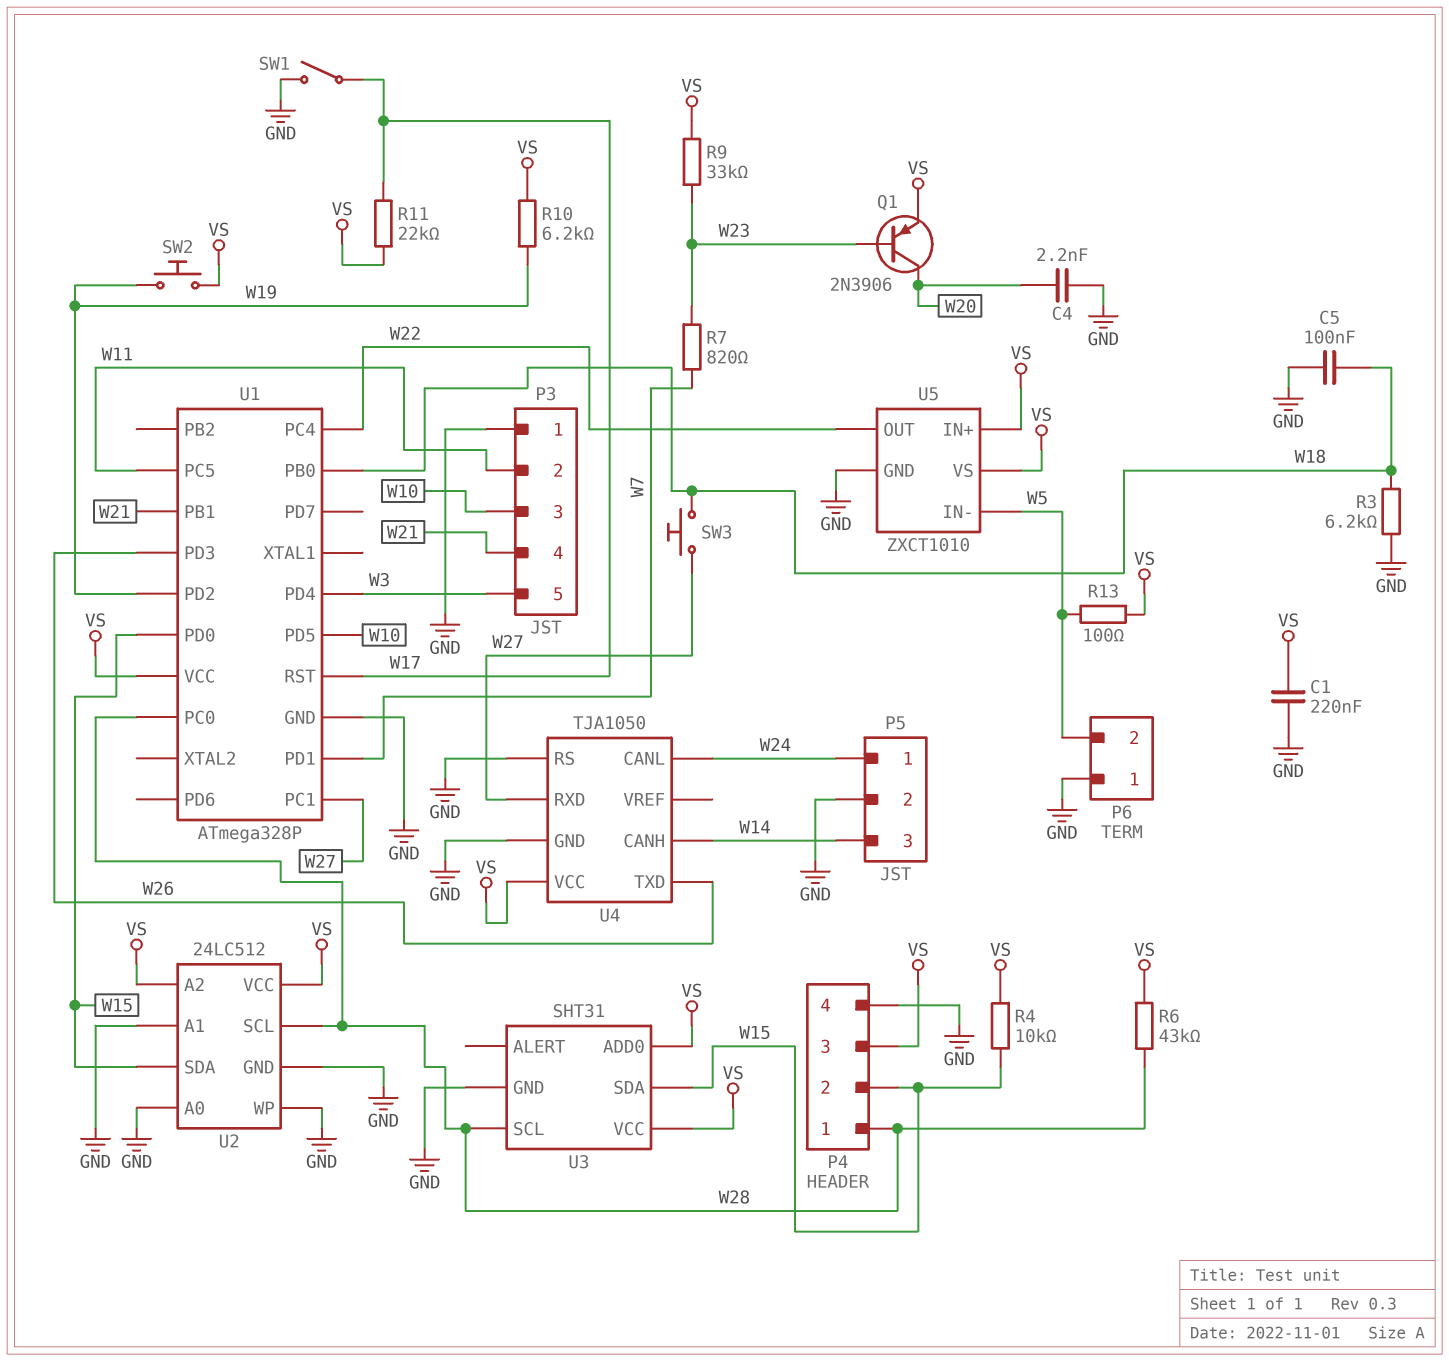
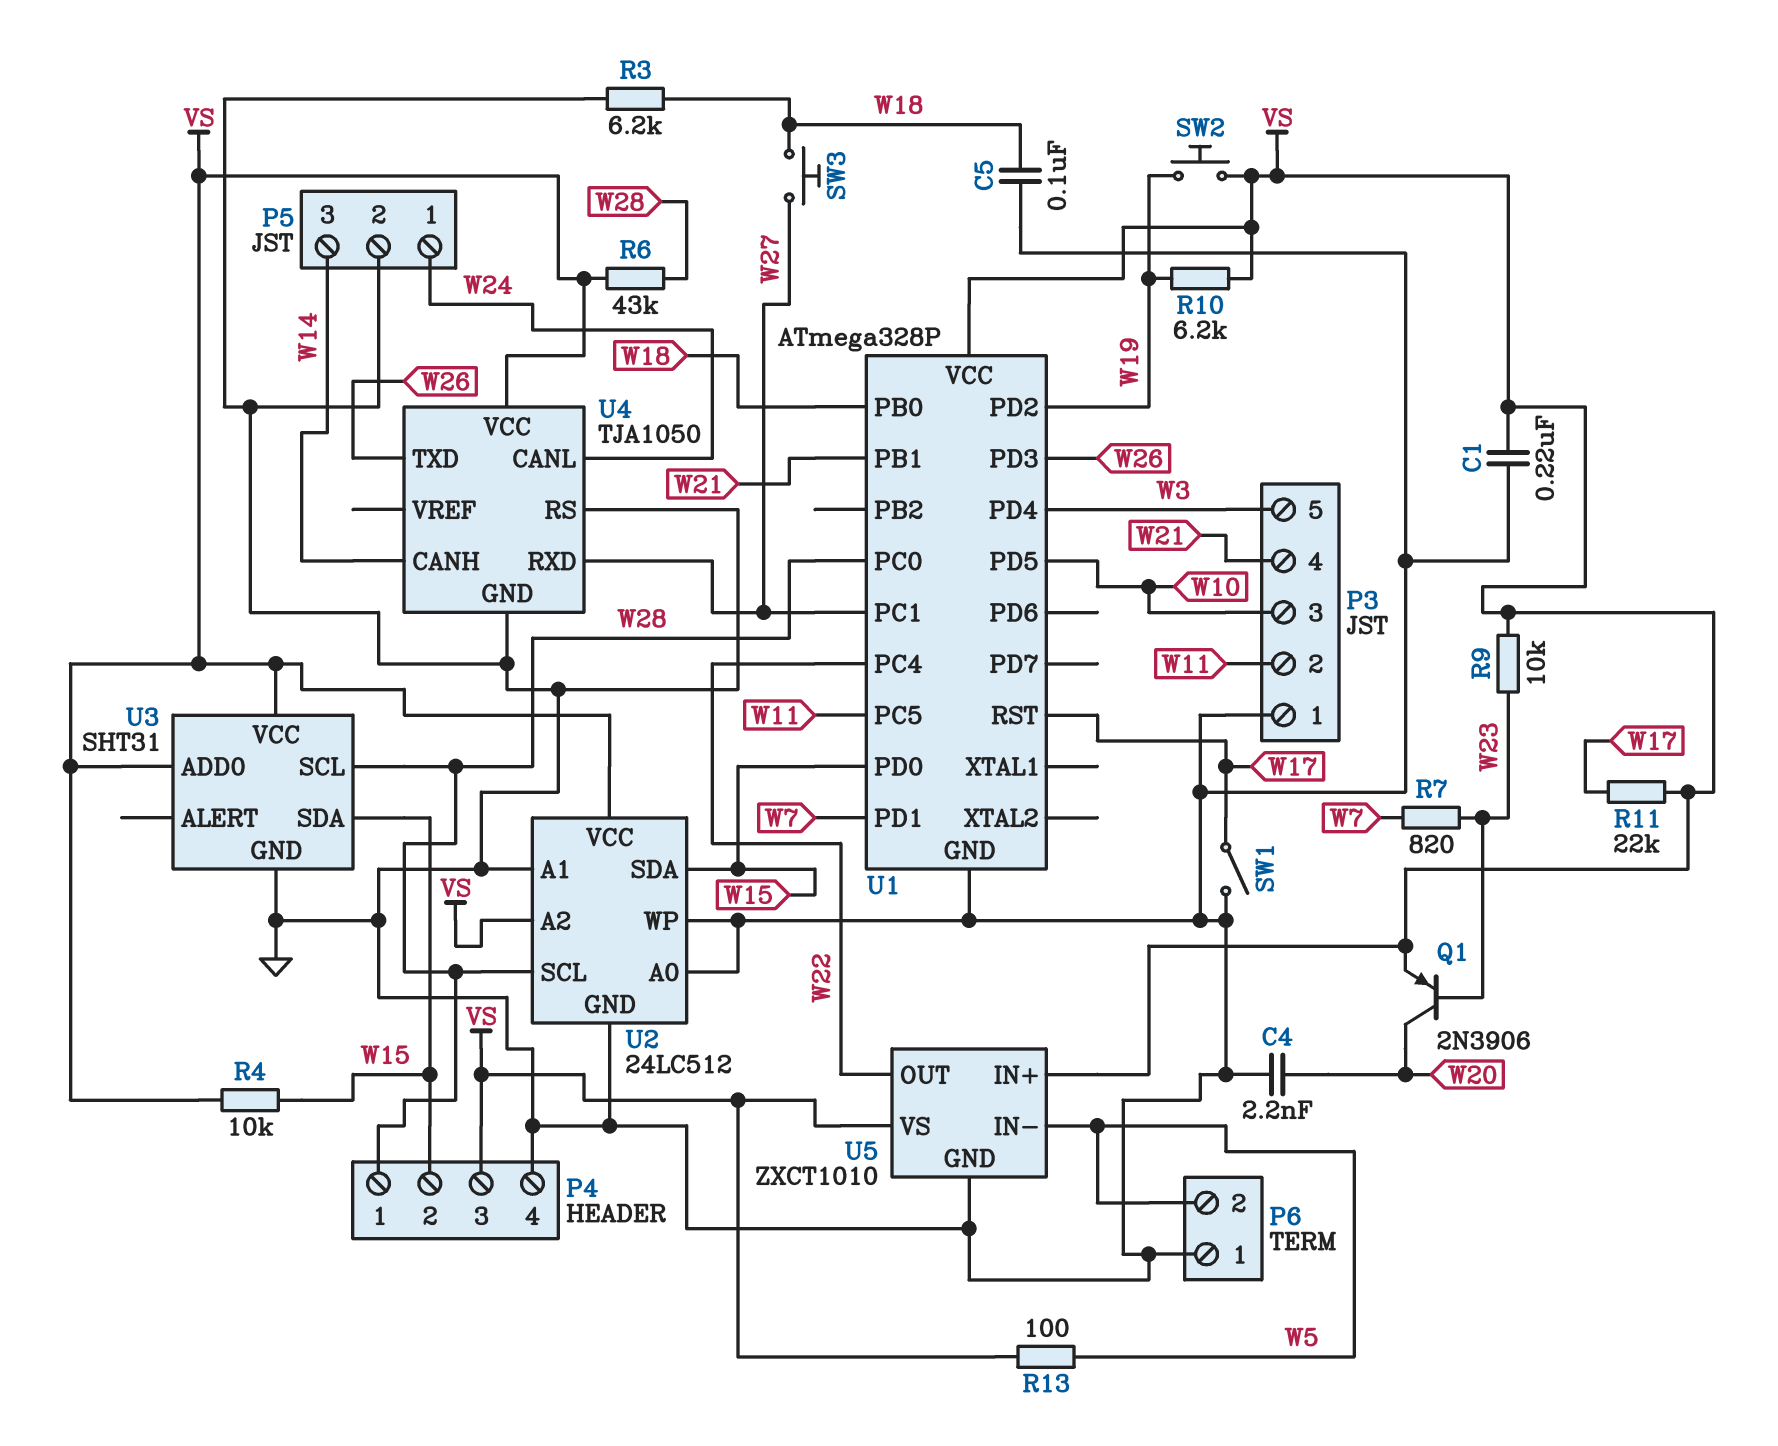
R9: 33k (VS, W23) -> 10k (VS, W23)

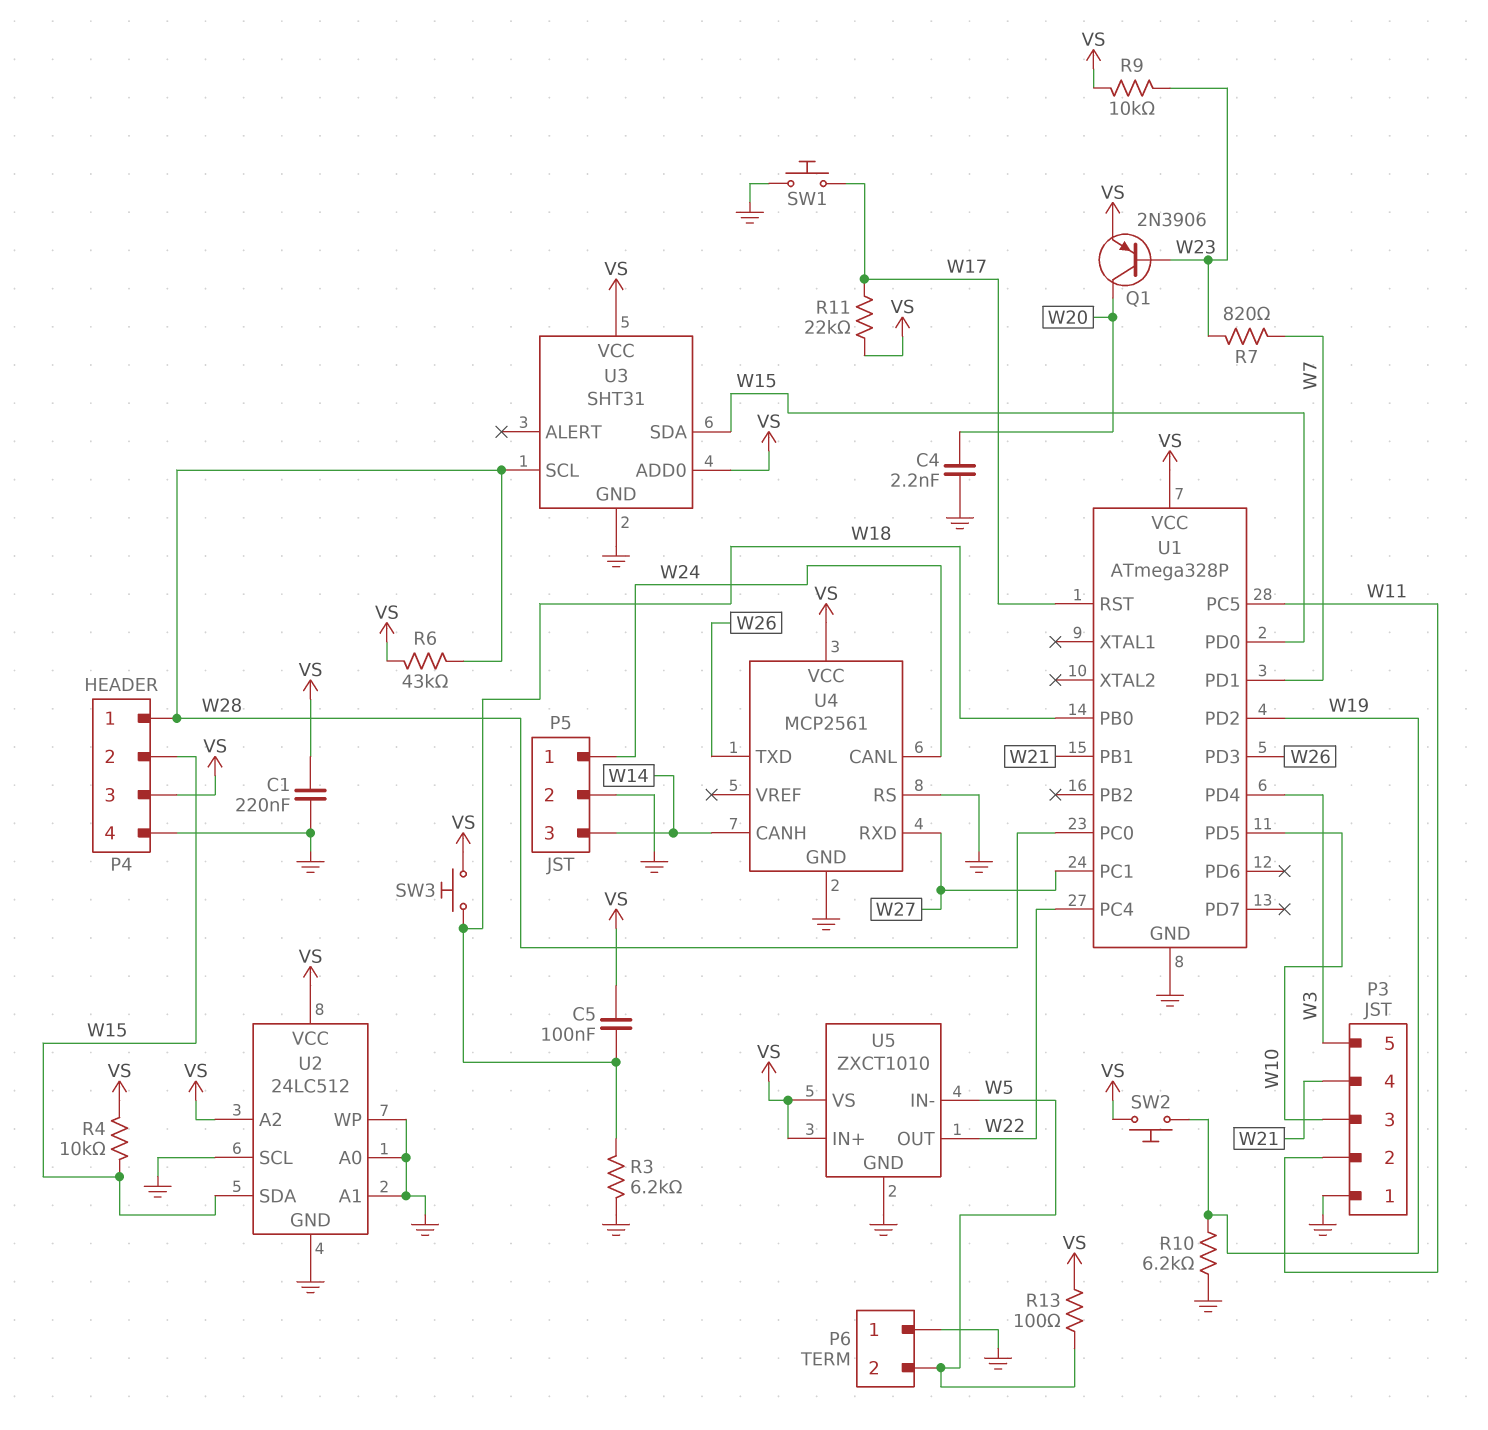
C5: 100nF (GND, W18) -> 100nF (VS, W18)
R10: 6.2k (VS, W19) -> 6.2k (GND, W19)
SW1: switch (GND, W17) -> button (GND, W17)
SW3: button (W18, W27) -> button (VS, W18)
U2 pin SCL: W28 -> GND
U4: TJA1050 -> MCP2561

